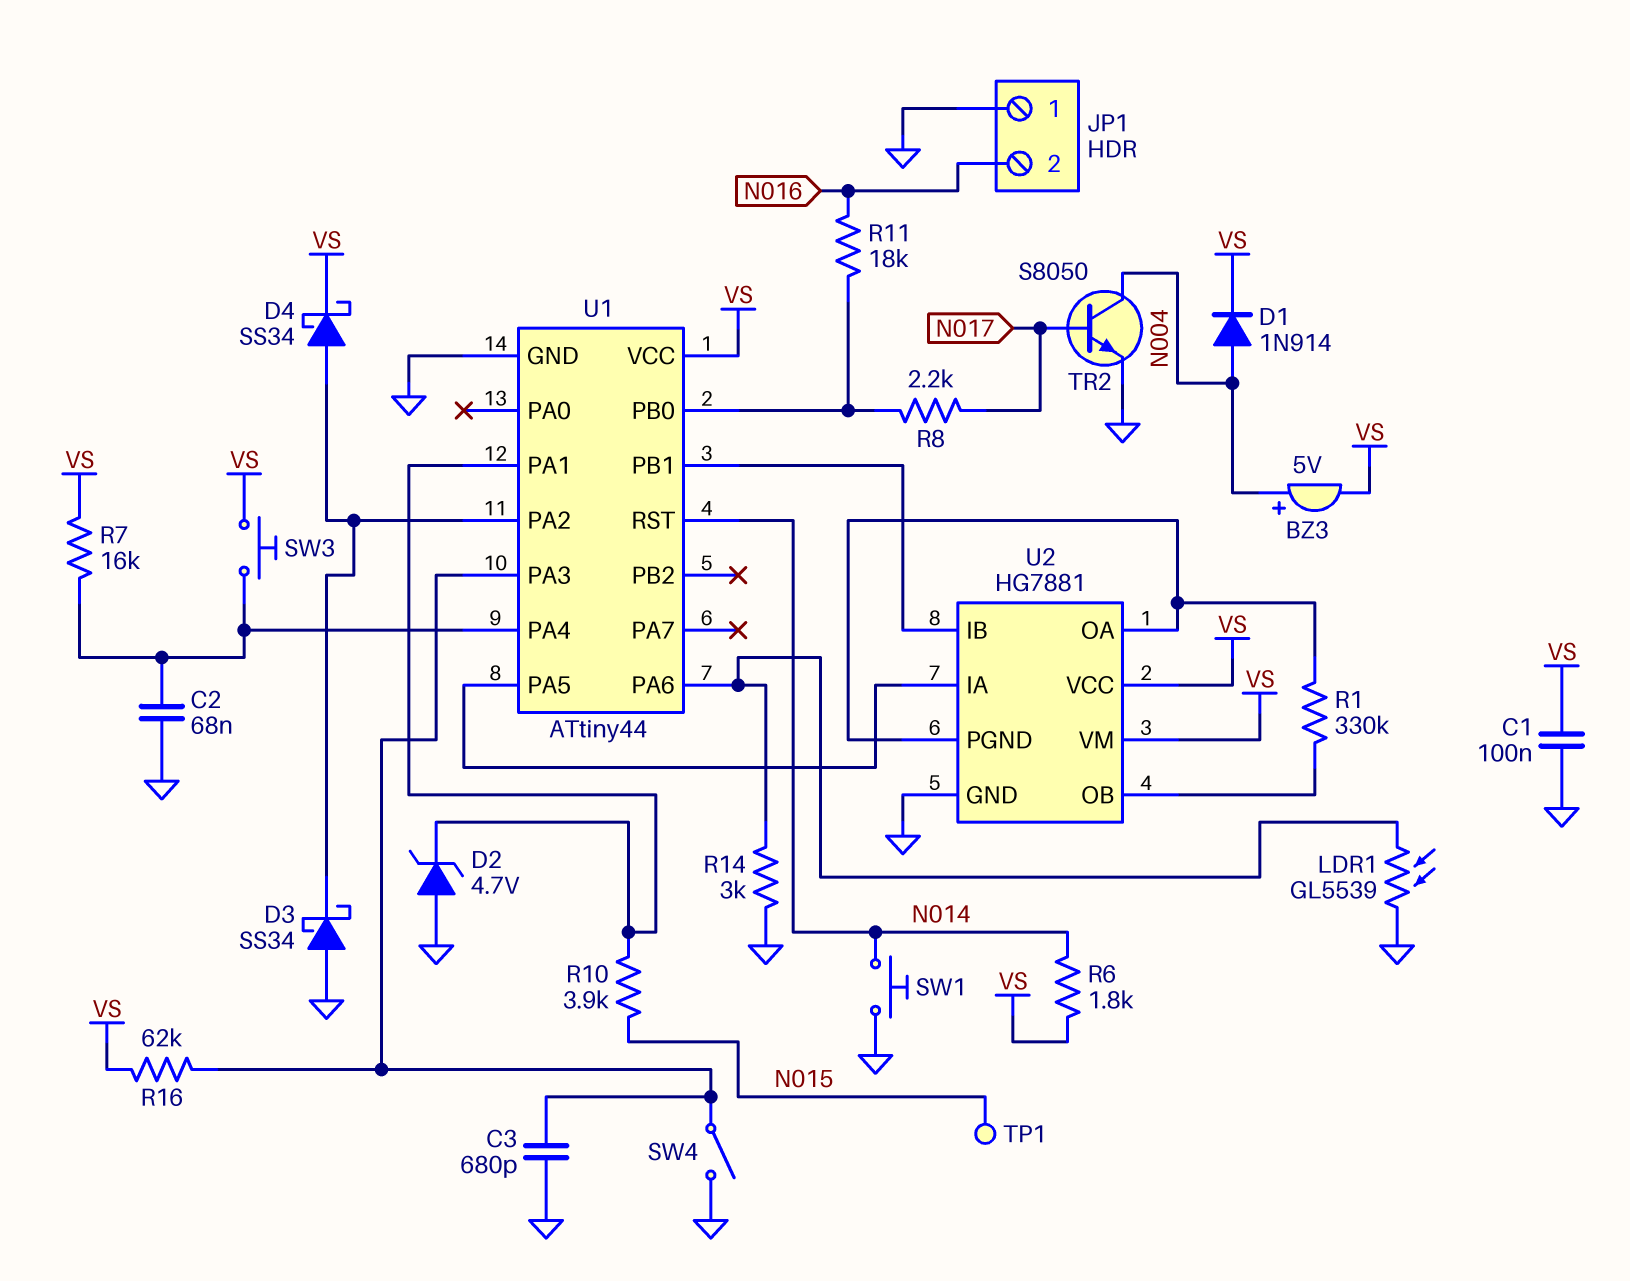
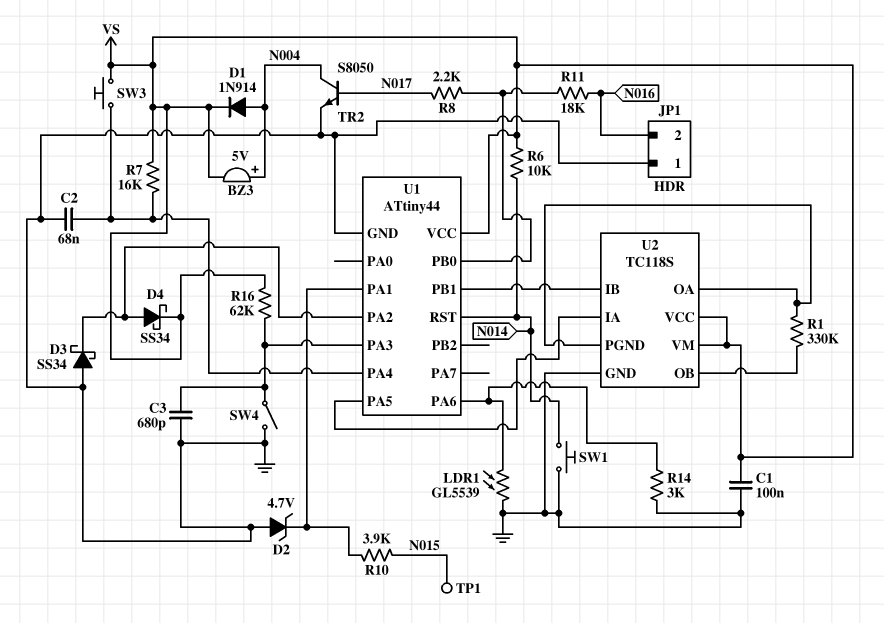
R6: 1.8k (N014, VS) -> 10k (N014, VS)
U2: HG7881 -> TC118S

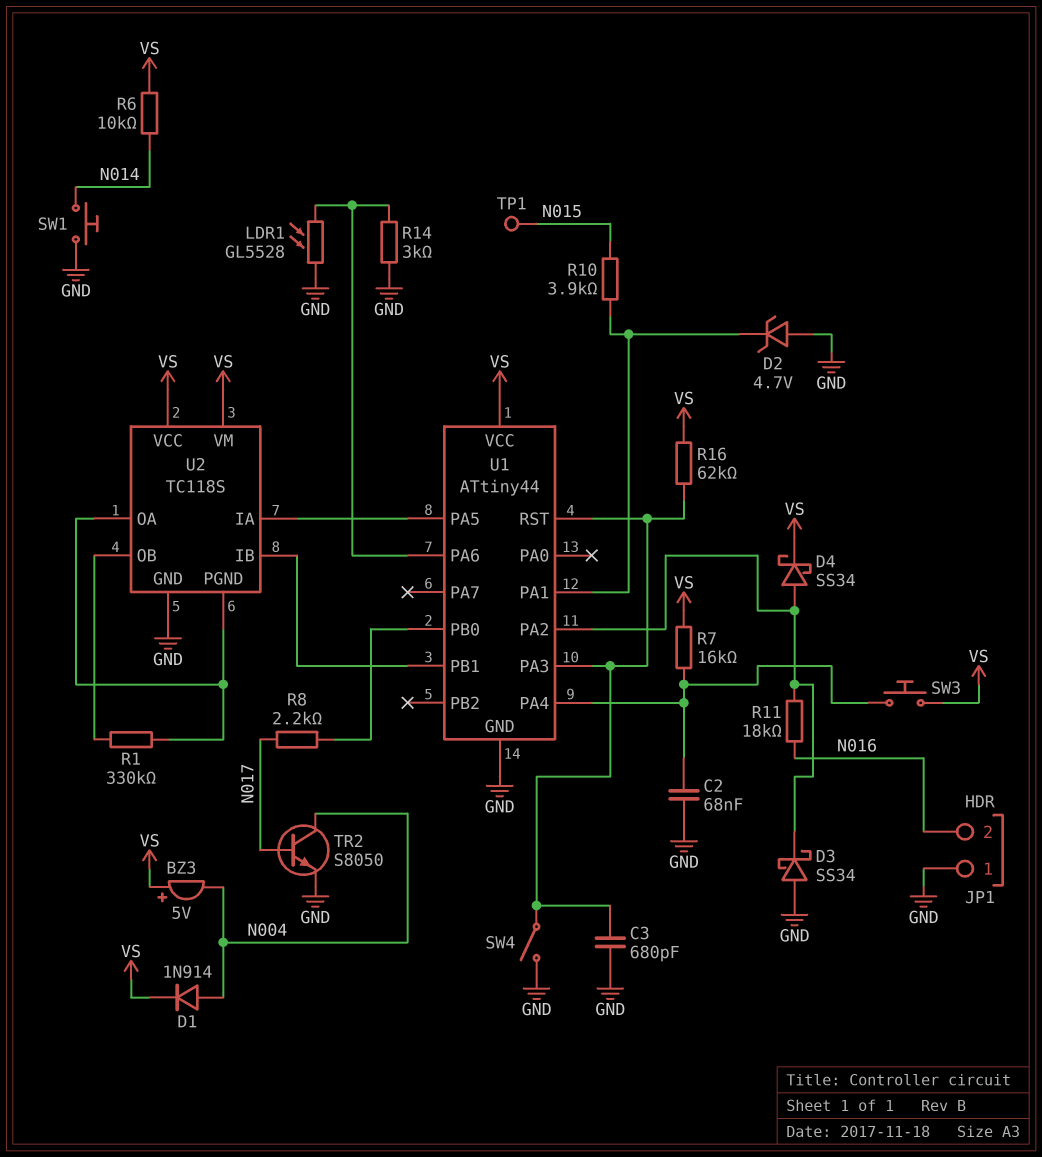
BZ3: buzzer 5V (plus N004, minus VS) -> buzzer 5V (plus VS, minus N004)
C1: 100nF (GND, VS) -> none
LDR1: GL5539 (GND, U1/PA6) -> GL5528 (GND, U1/PA6)
R11: 18k (N016, U1/PB0) -> 18k (N016, U1/PA2)
U1 pin RST: N014 -> U1/PA3

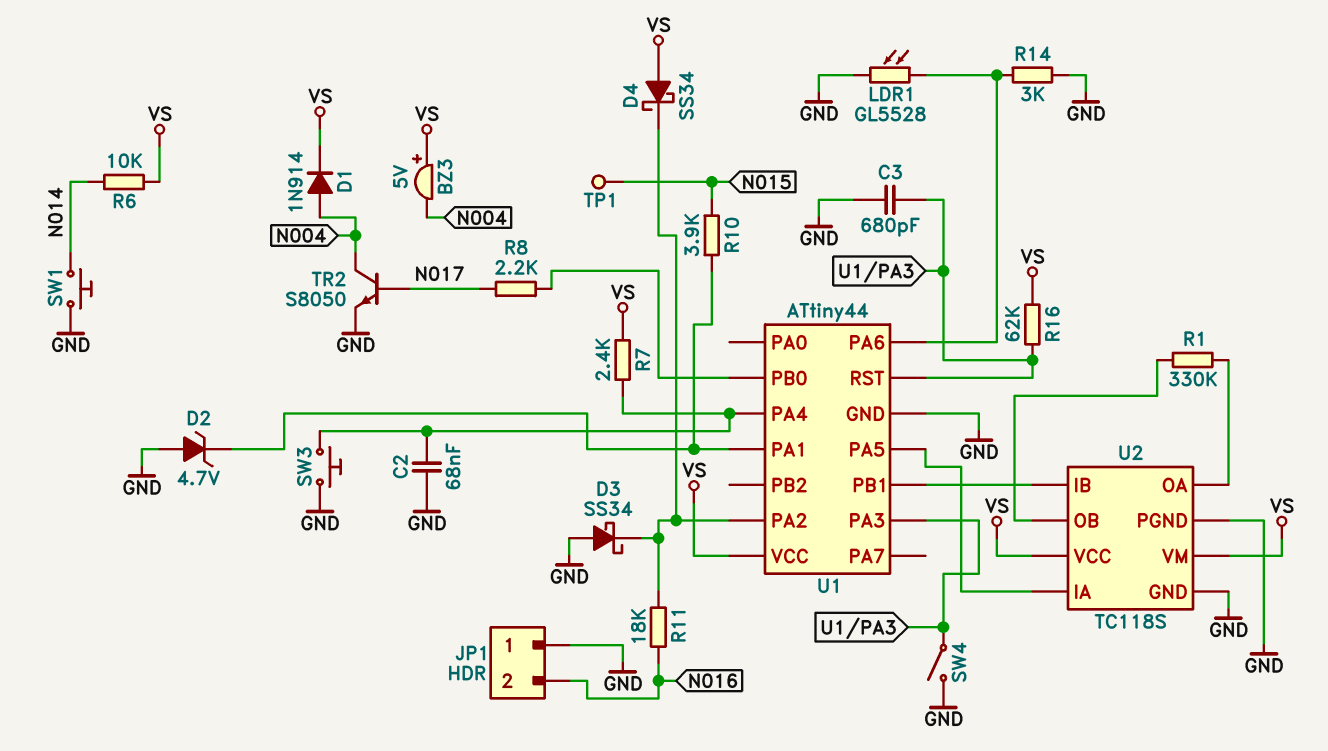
D4: schottky SS34 (A U1/PA2, K VS) -> schottky SS34 (A VS, K U1/PA2)
R7: 16k (U1/PA4, VS) -> 2.4k (U1/PA4, VS)
SW3: button (U1/PA4, VS) -> button (GND, U1/PA4)
U2 pin PGND: U2/OA -> GND

